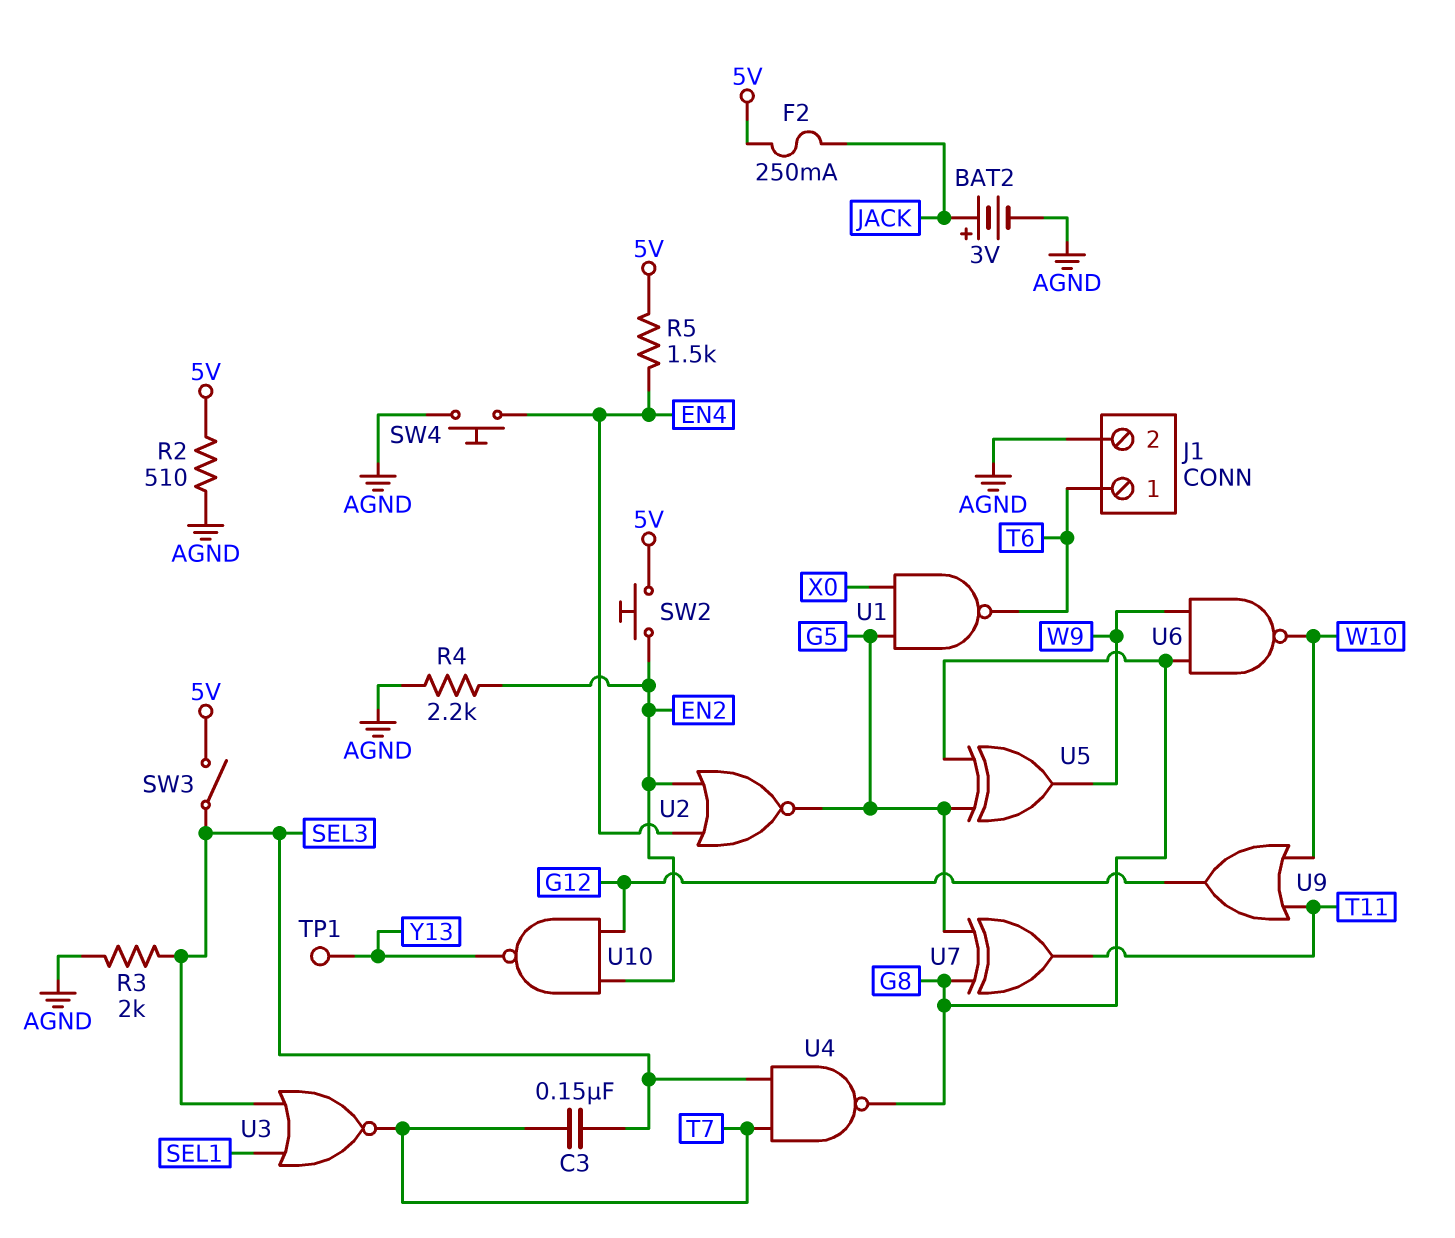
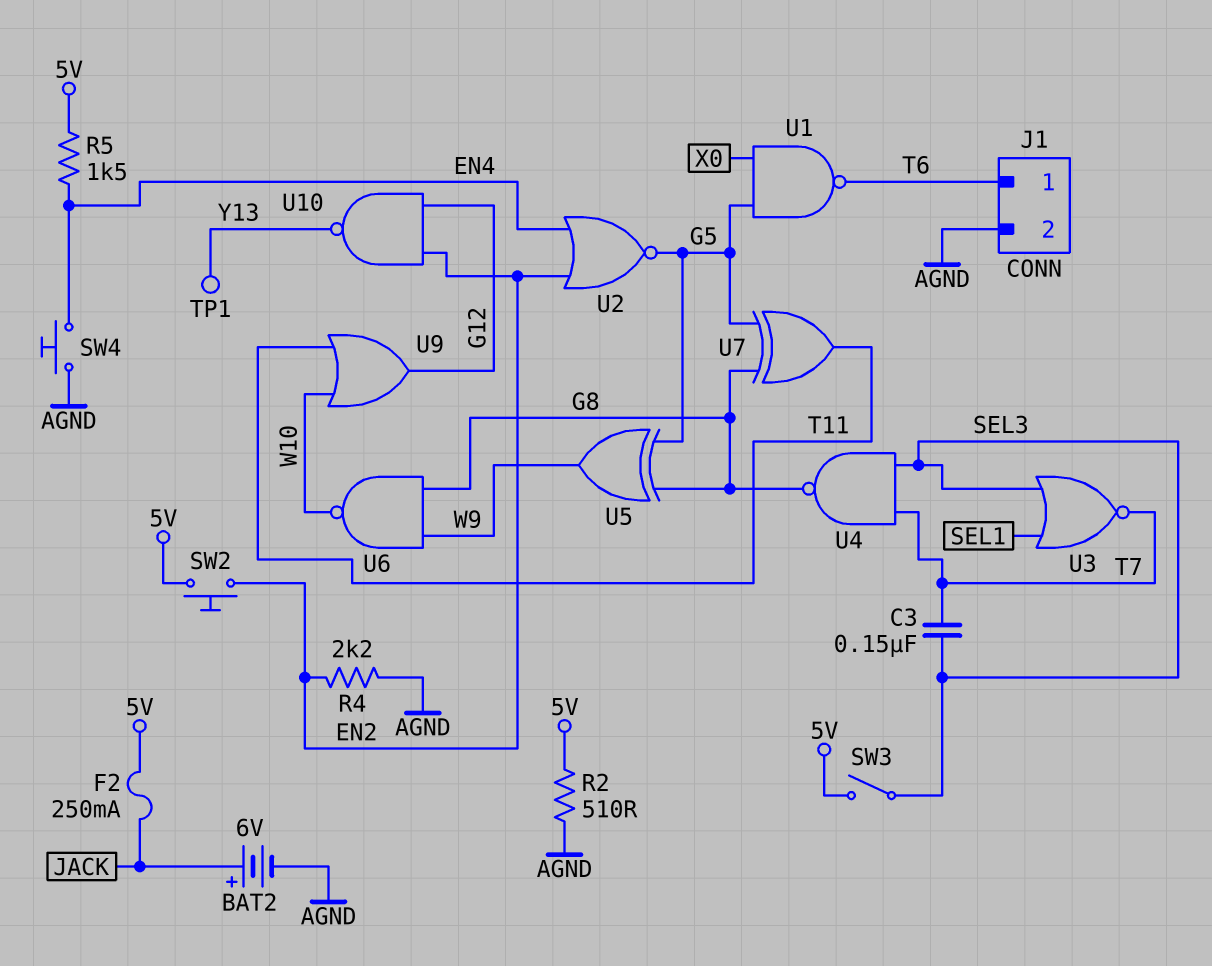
BAT2: 3V (plus JACK, minus AGND) -> 6V (plus JACK, minus AGND)
R3: 2k (AGND, SEL3) -> none

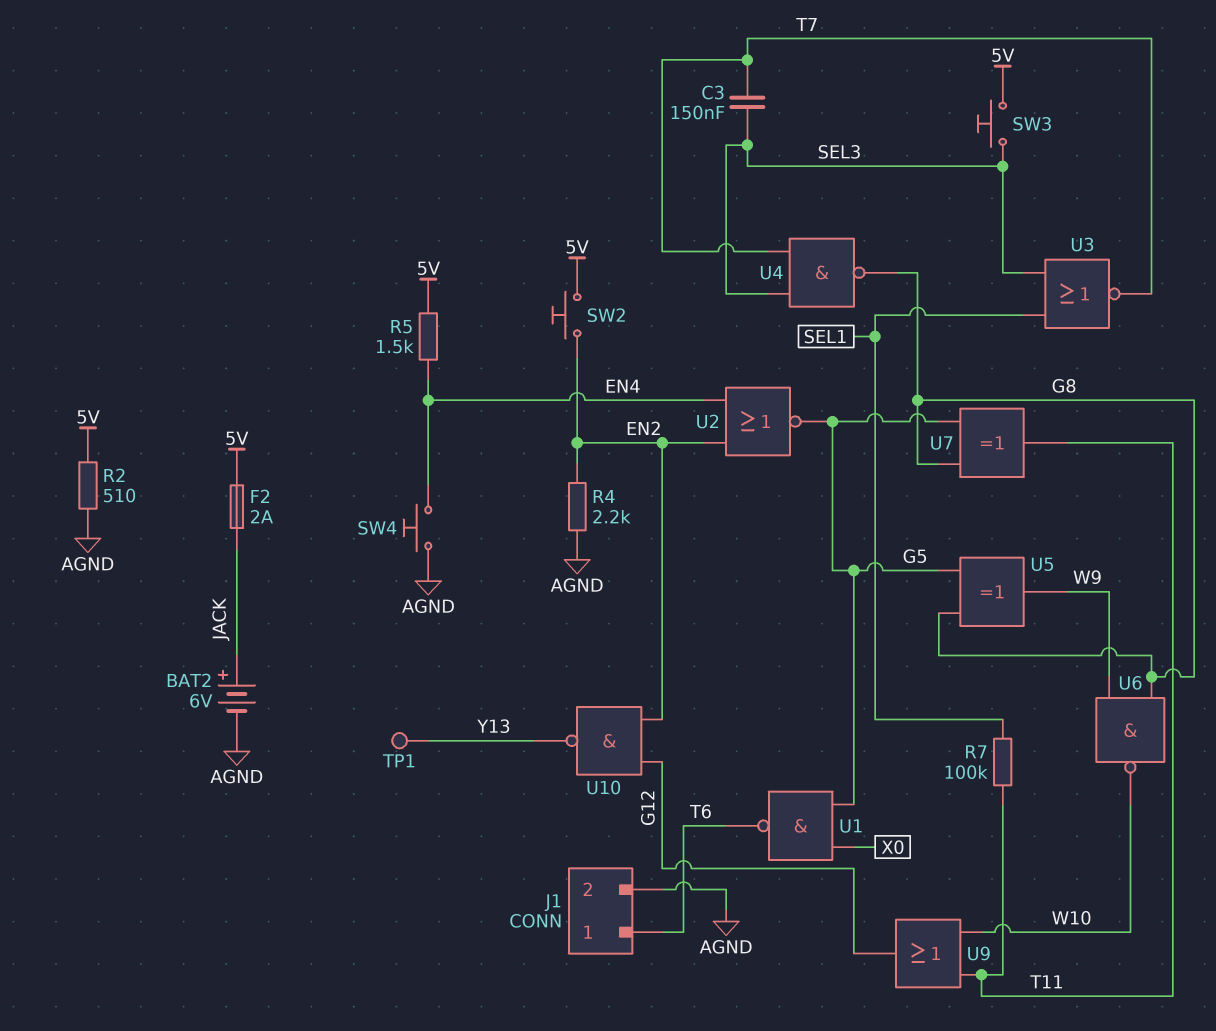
F2: 250mA (5V, JACK) -> 2A (5V, JACK)
R7: none -> 100k (SEL1, T11)
SW3: switch (5V, SEL3) -> button (5V, SEL3)

